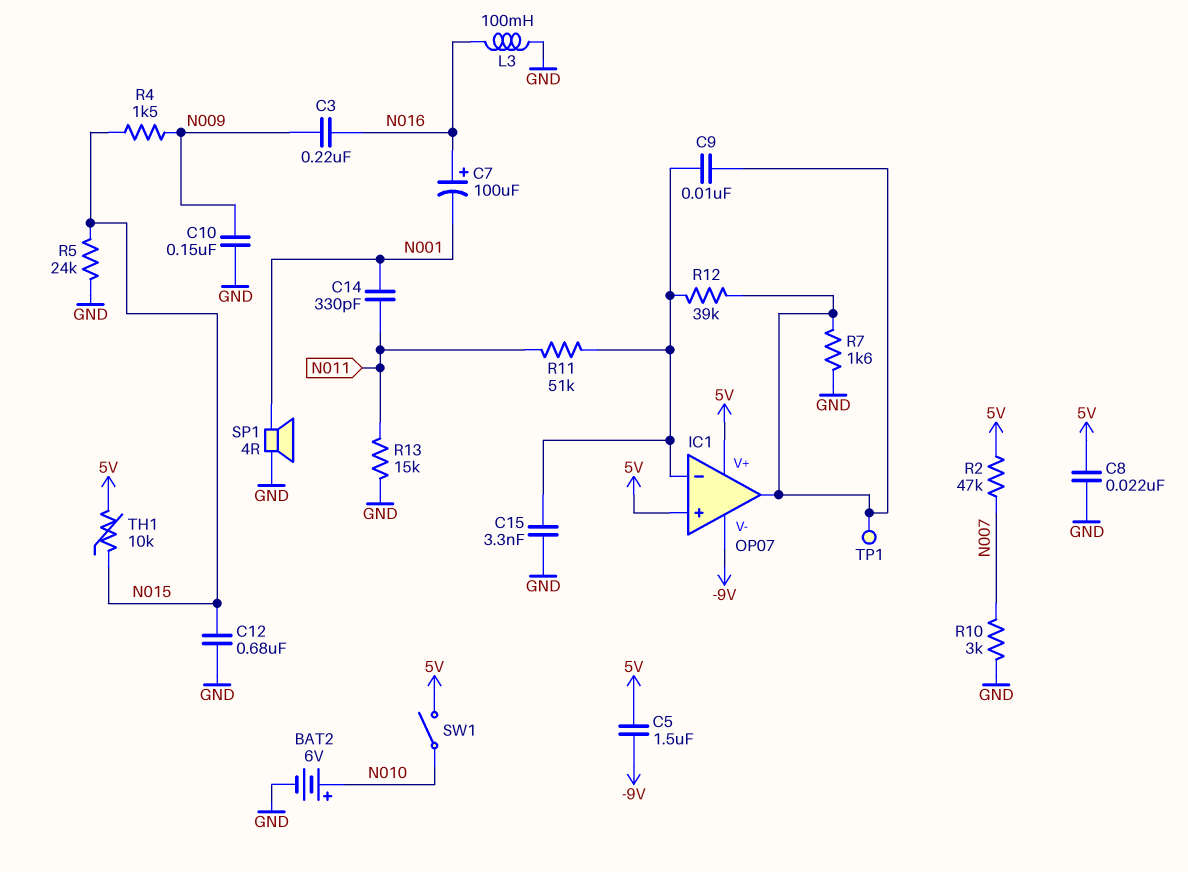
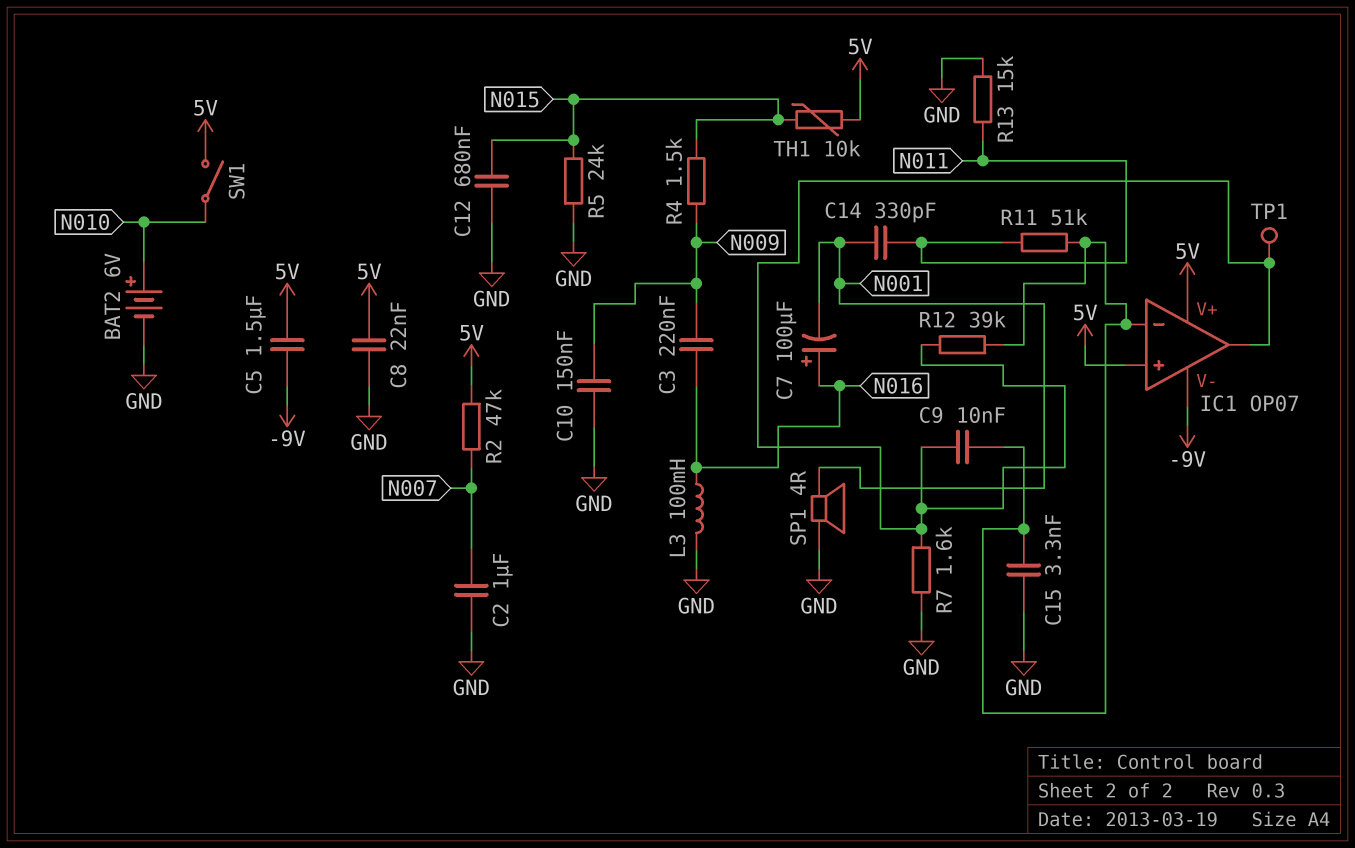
C2: none -> 1uF (GND, N007)
R10: 3k (GND, N007) -> none

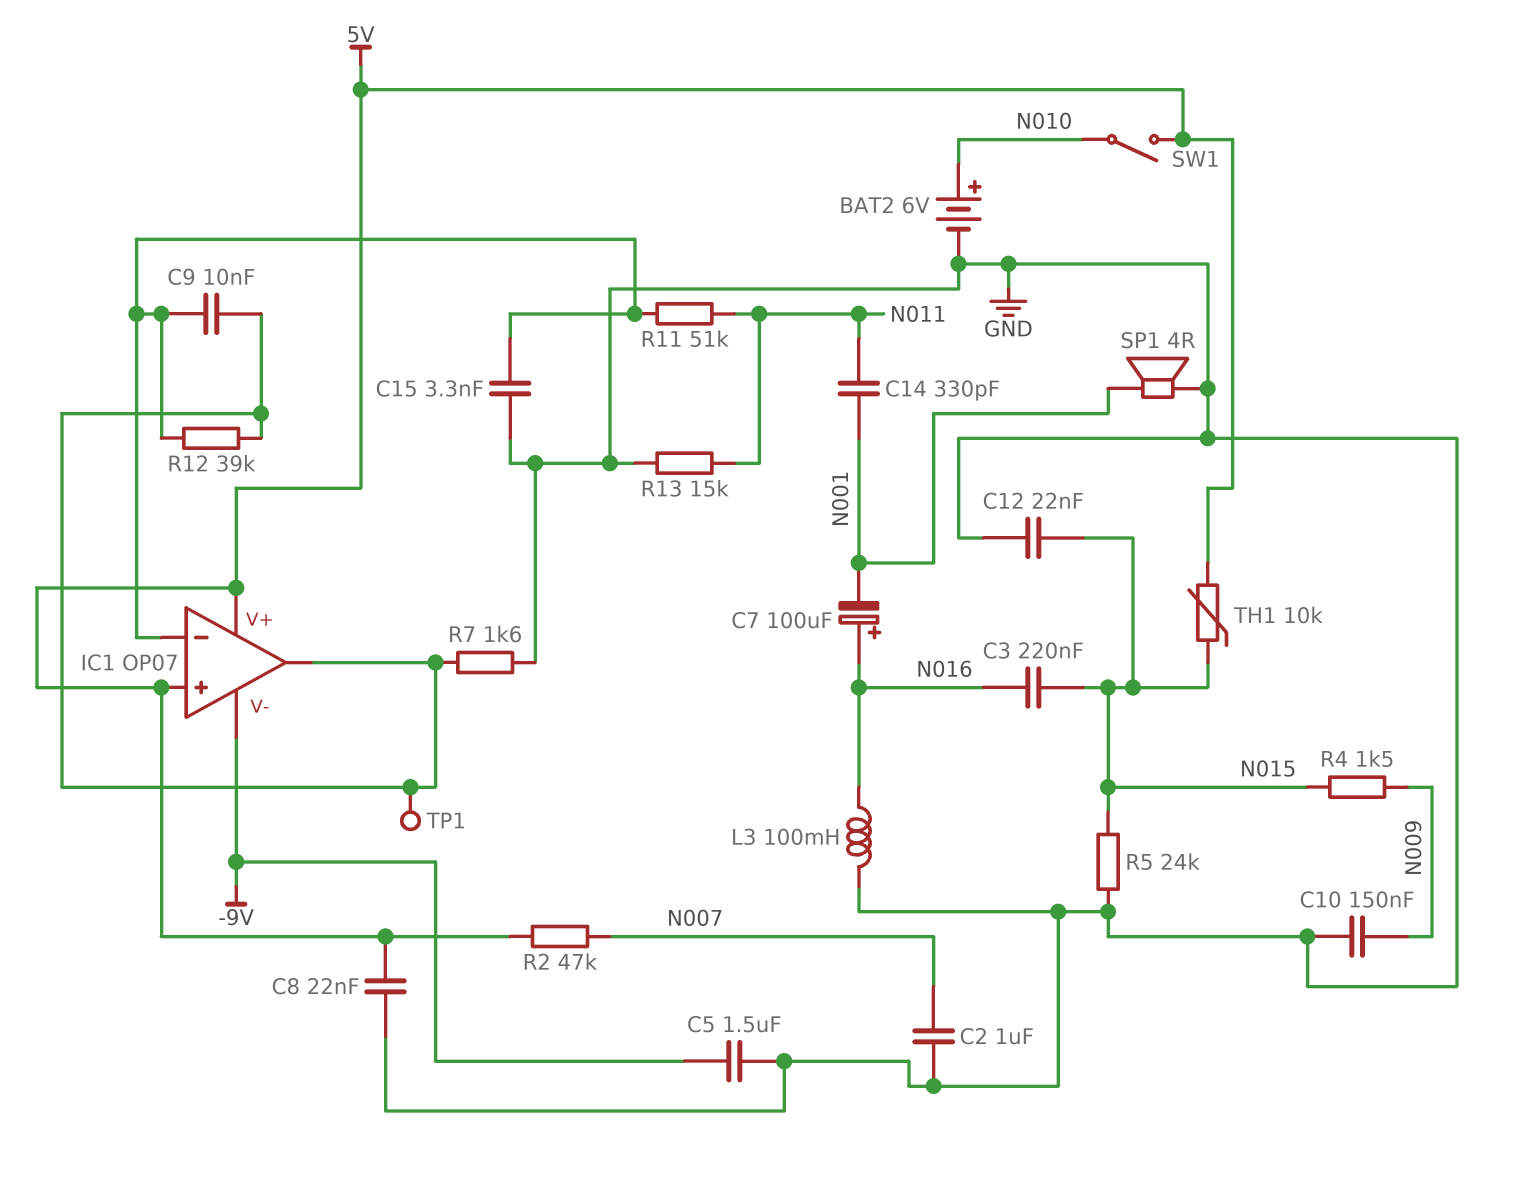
C3: 220nF (N009, N016) -> 220nF (N015, N016)
C5: 1.5uF (-9V, 5V) -> 1.5uF (-9V, GND)
C12: 680nF (GND, N015) -> 22nF (GND, N015)

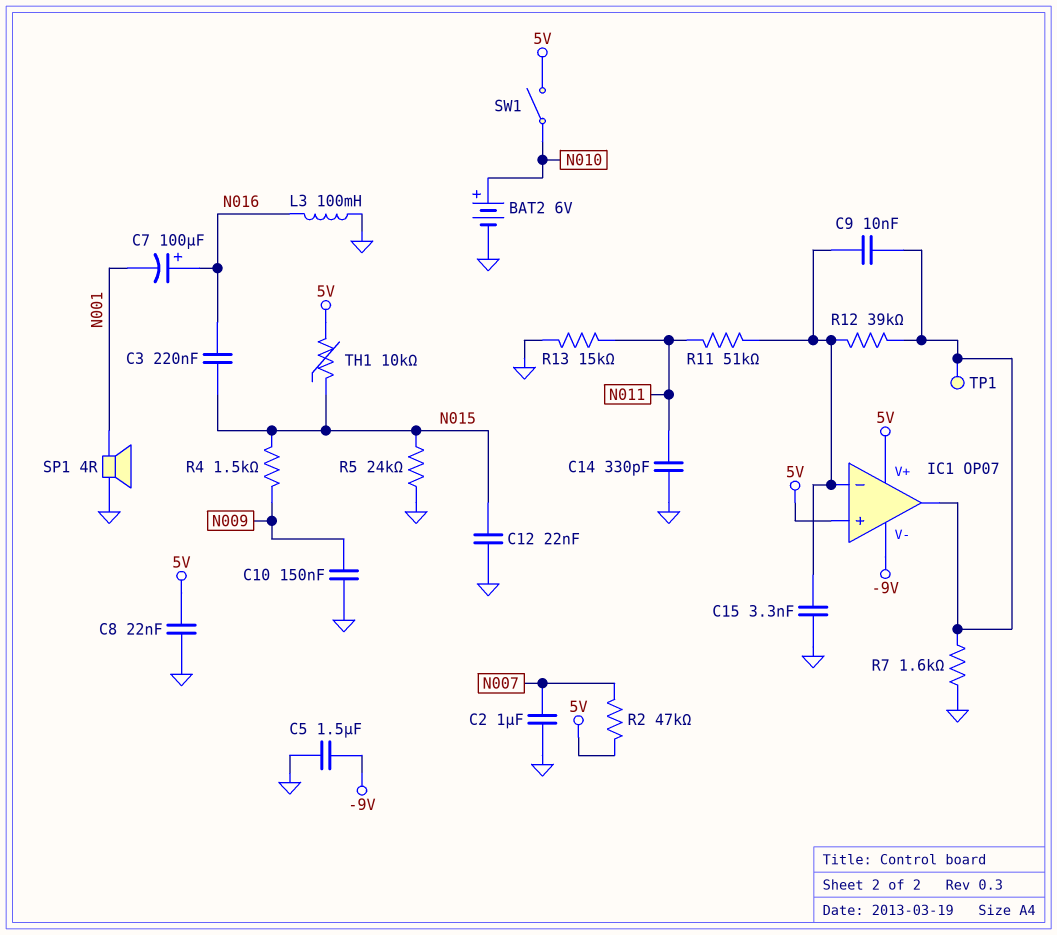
C14: 330pF (N001, N011) -> 330pF (GND, N011)

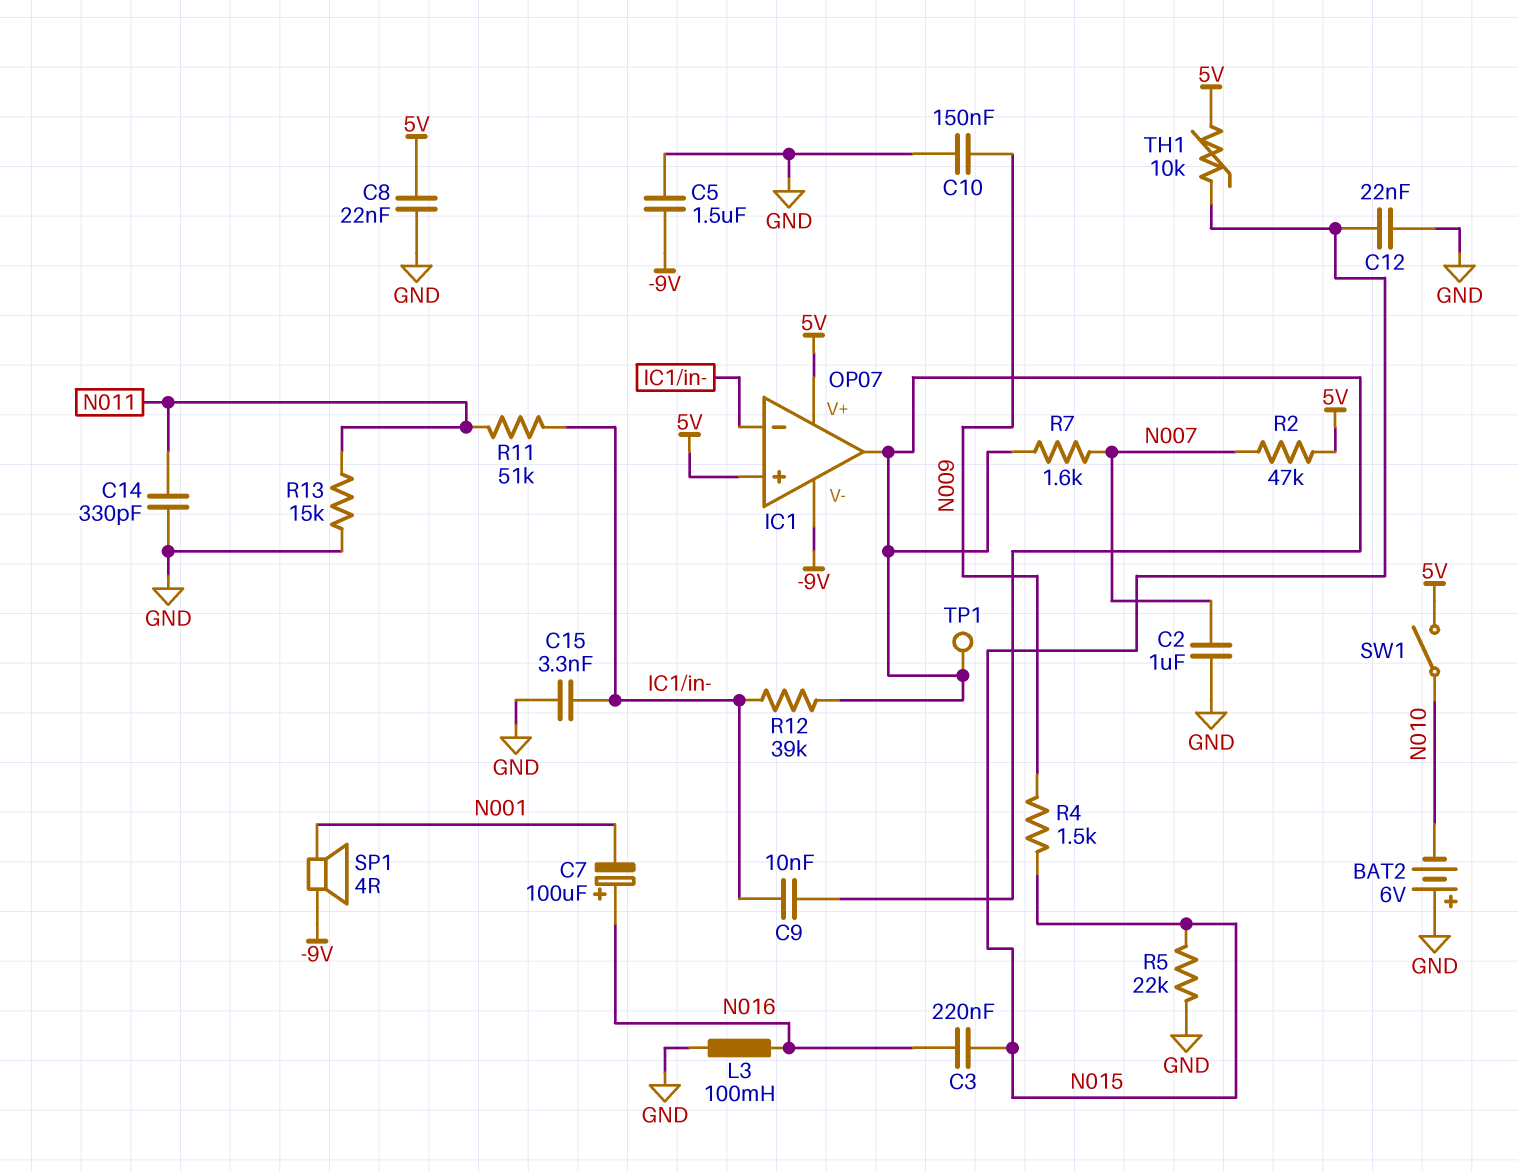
BAT2: 6V (plus N010, minus GND) -> 6V (plus GND, minus N010)
R5: 24k (GND, N015) -> 22k (GND, N015)
R7: 1.6k (GND, IC1/out) -> 1.6k (IC1/out, N007)
SP1: speaker 4R (GND, N001) -> speaker 4R (-9V, N001)

